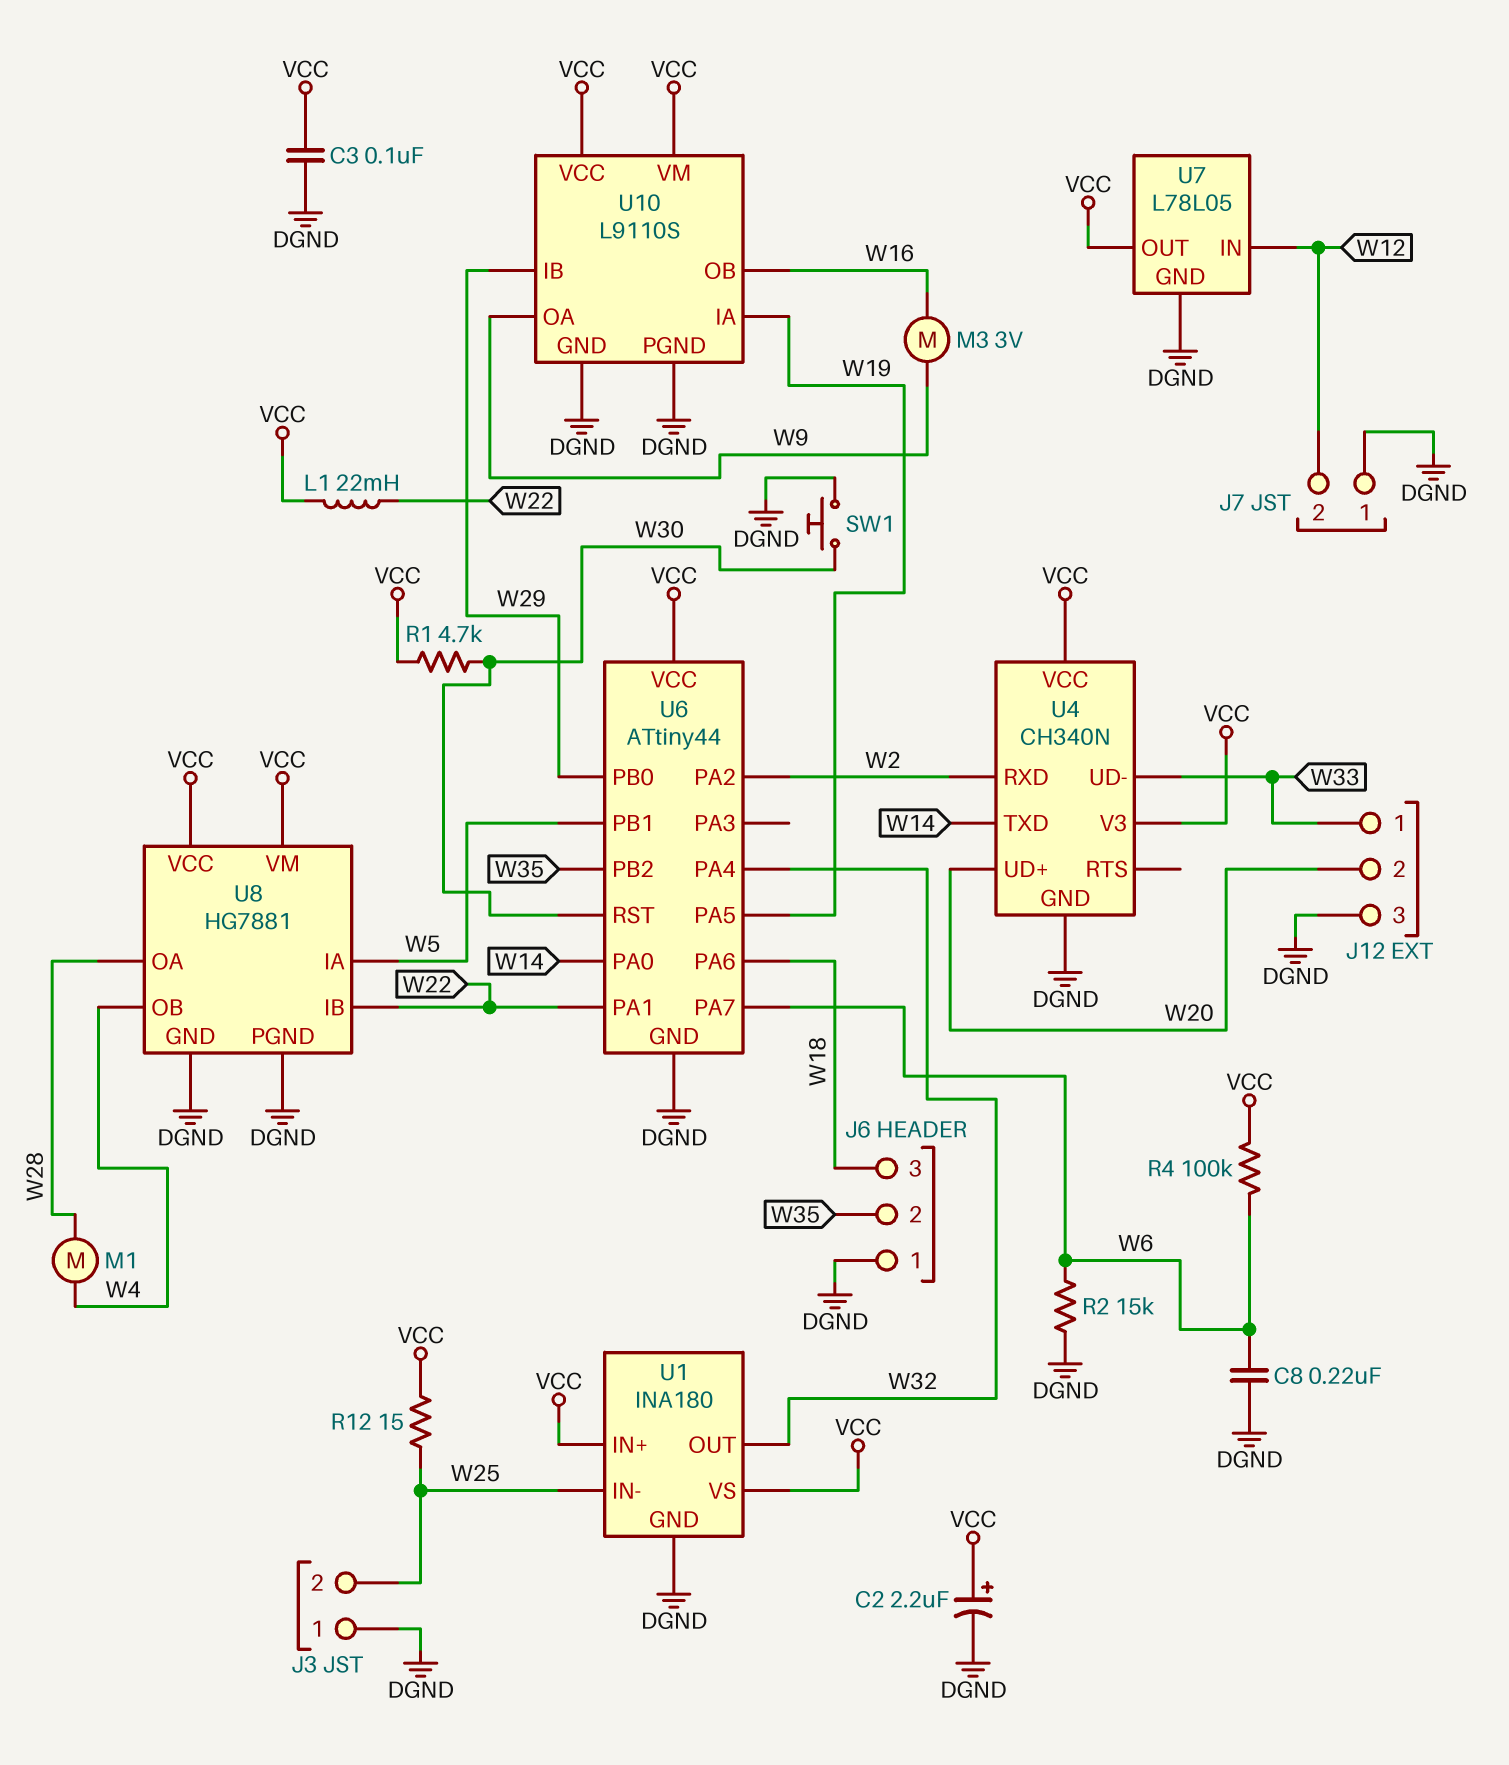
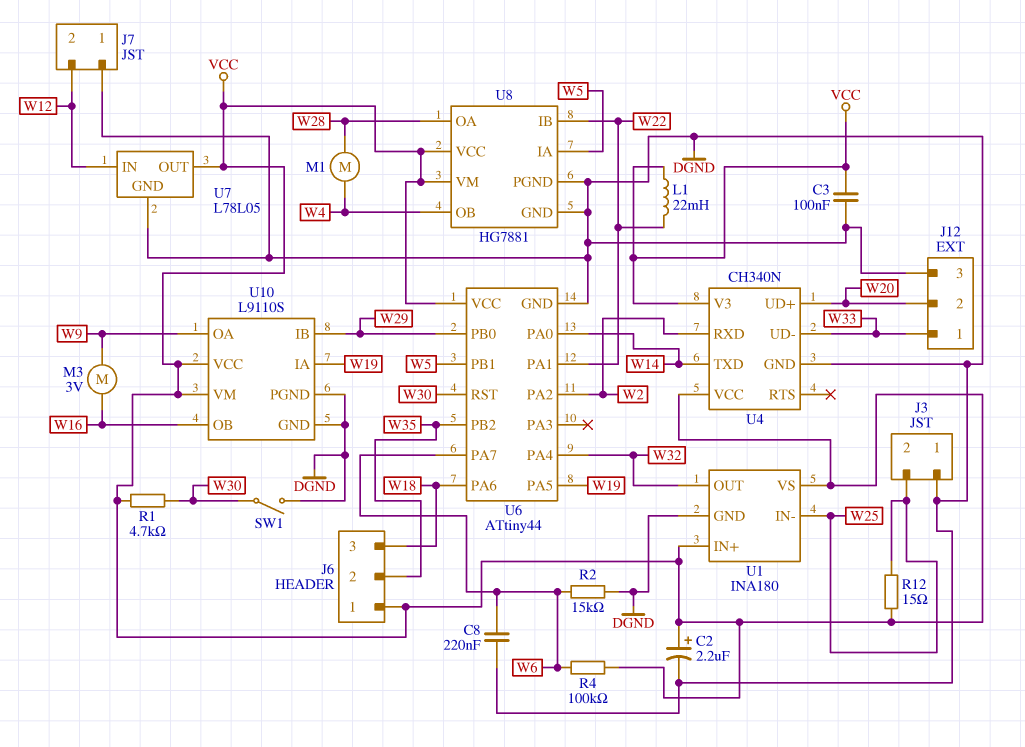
J6 pin 1: DGND -> VCC
SW1: button (DGND, W30) -> switch (DGND, W30)

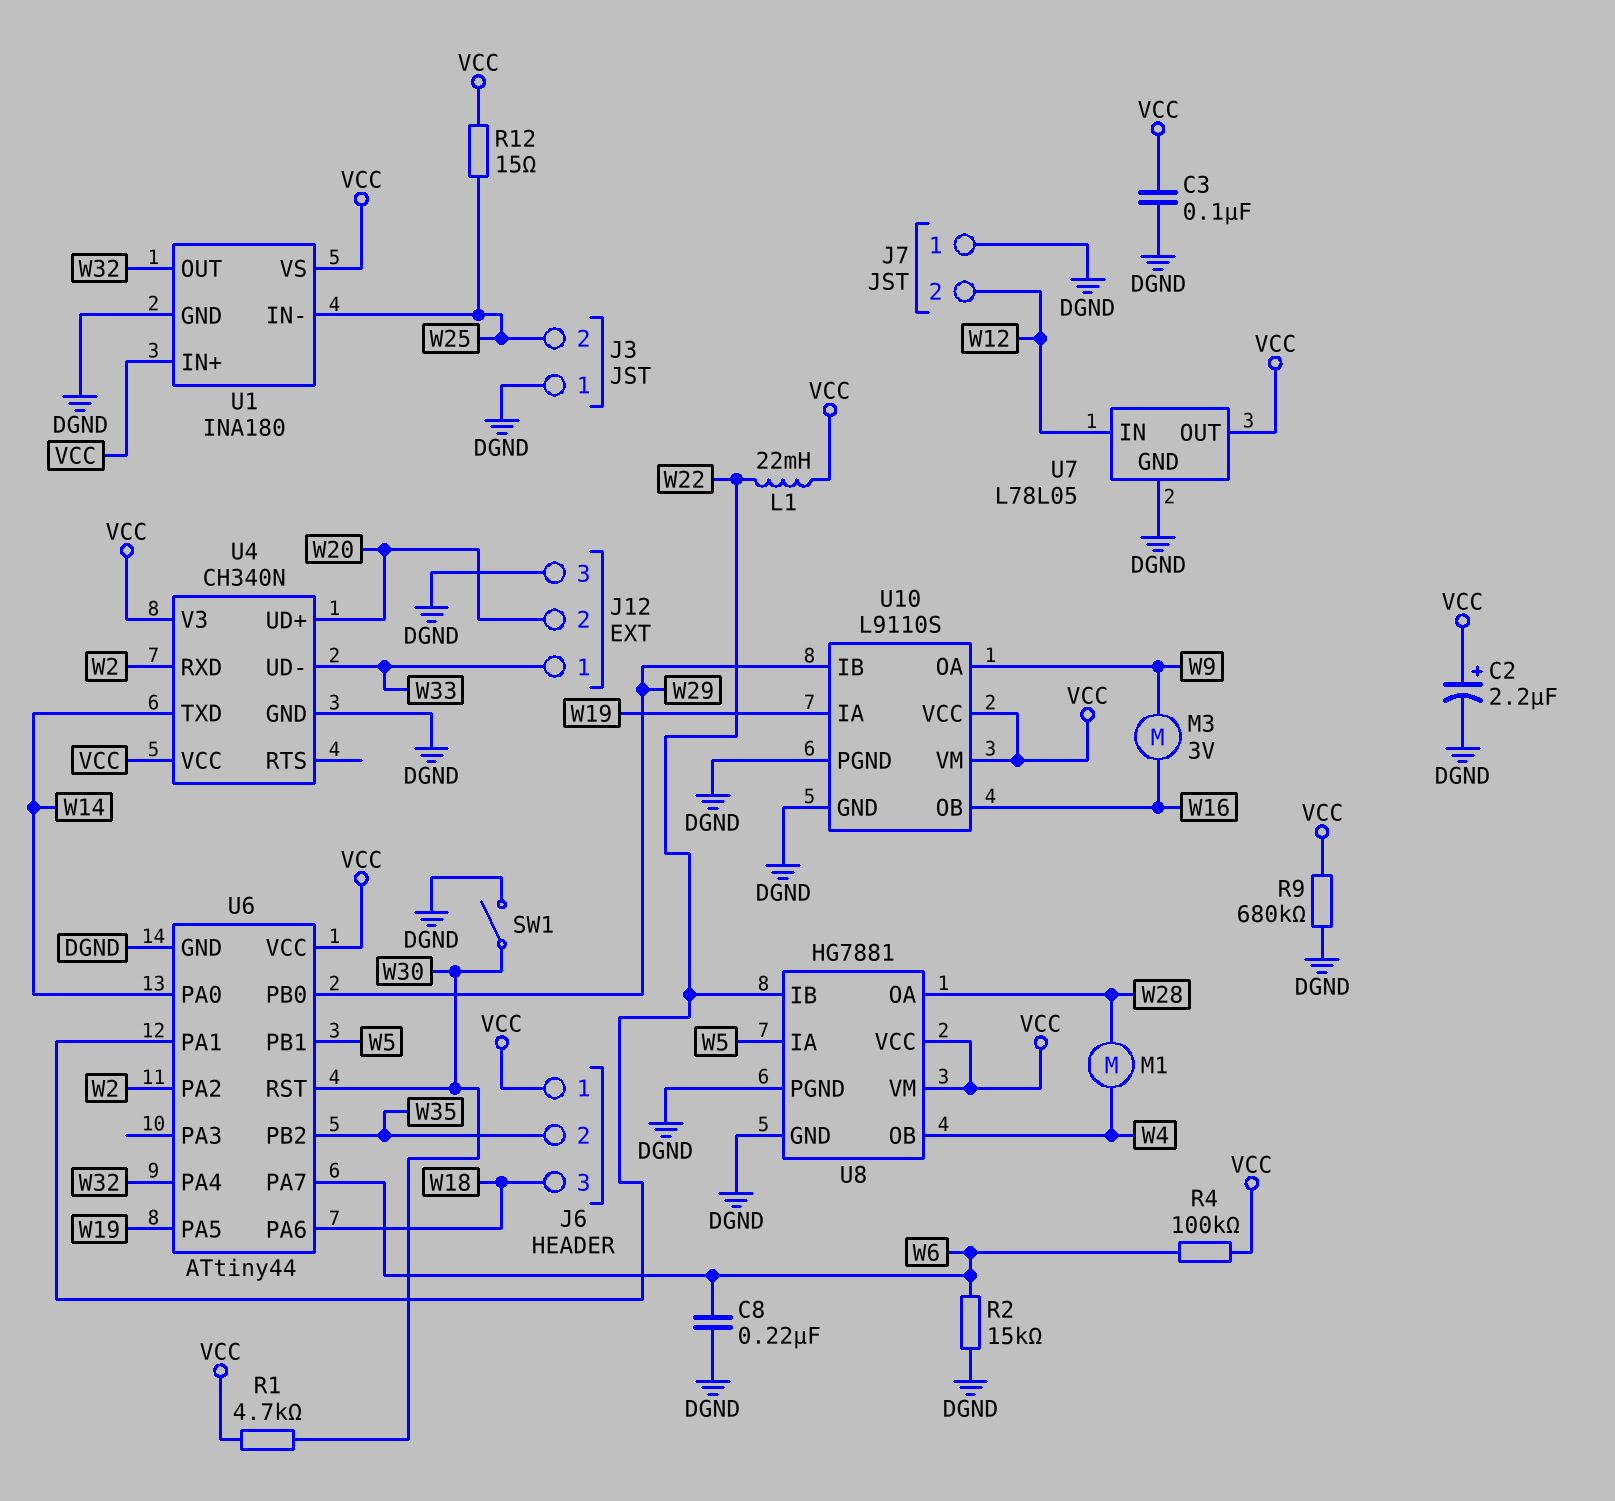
R9: none -> 680k (DGND, VCC)

